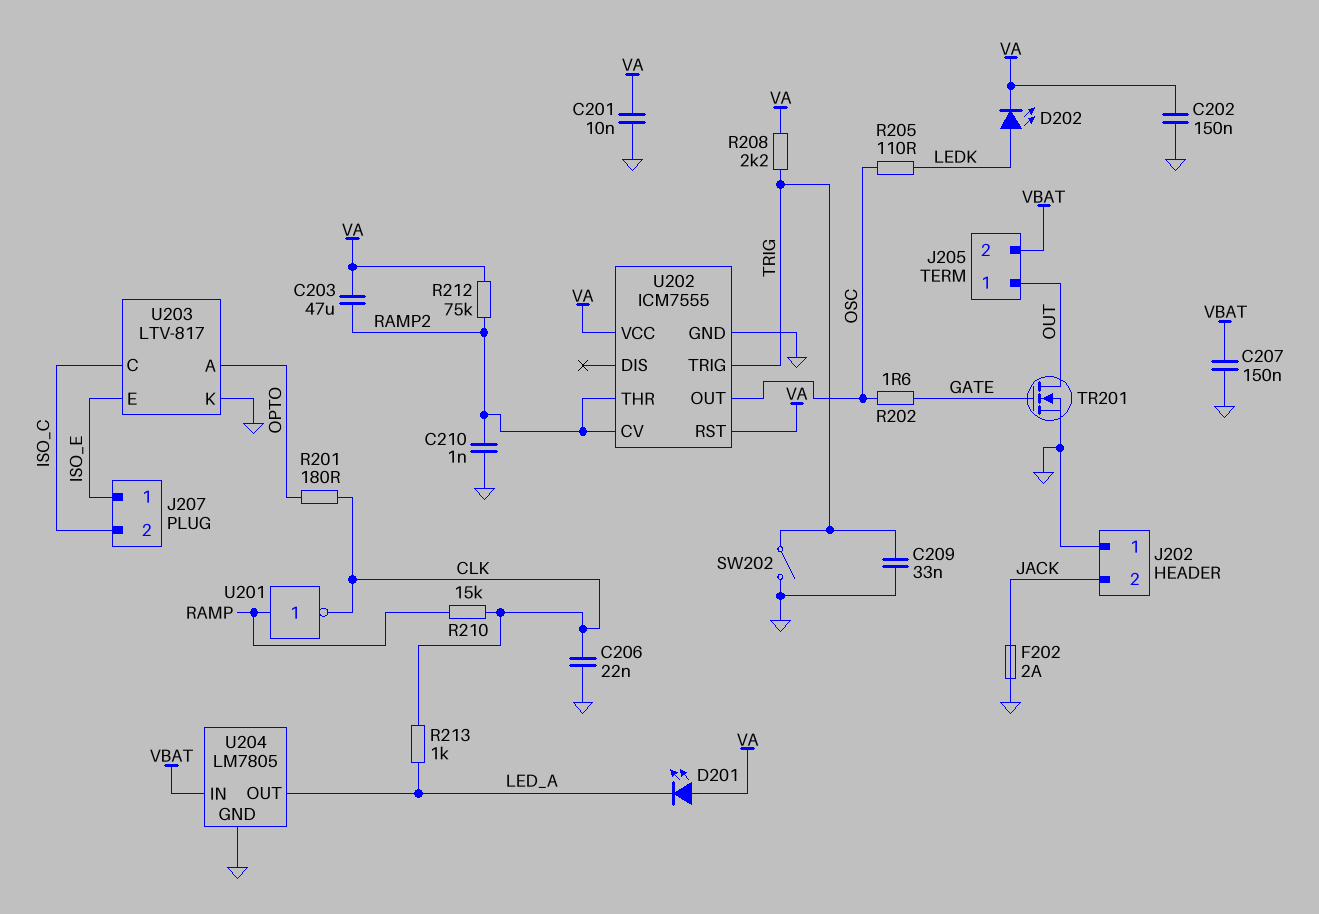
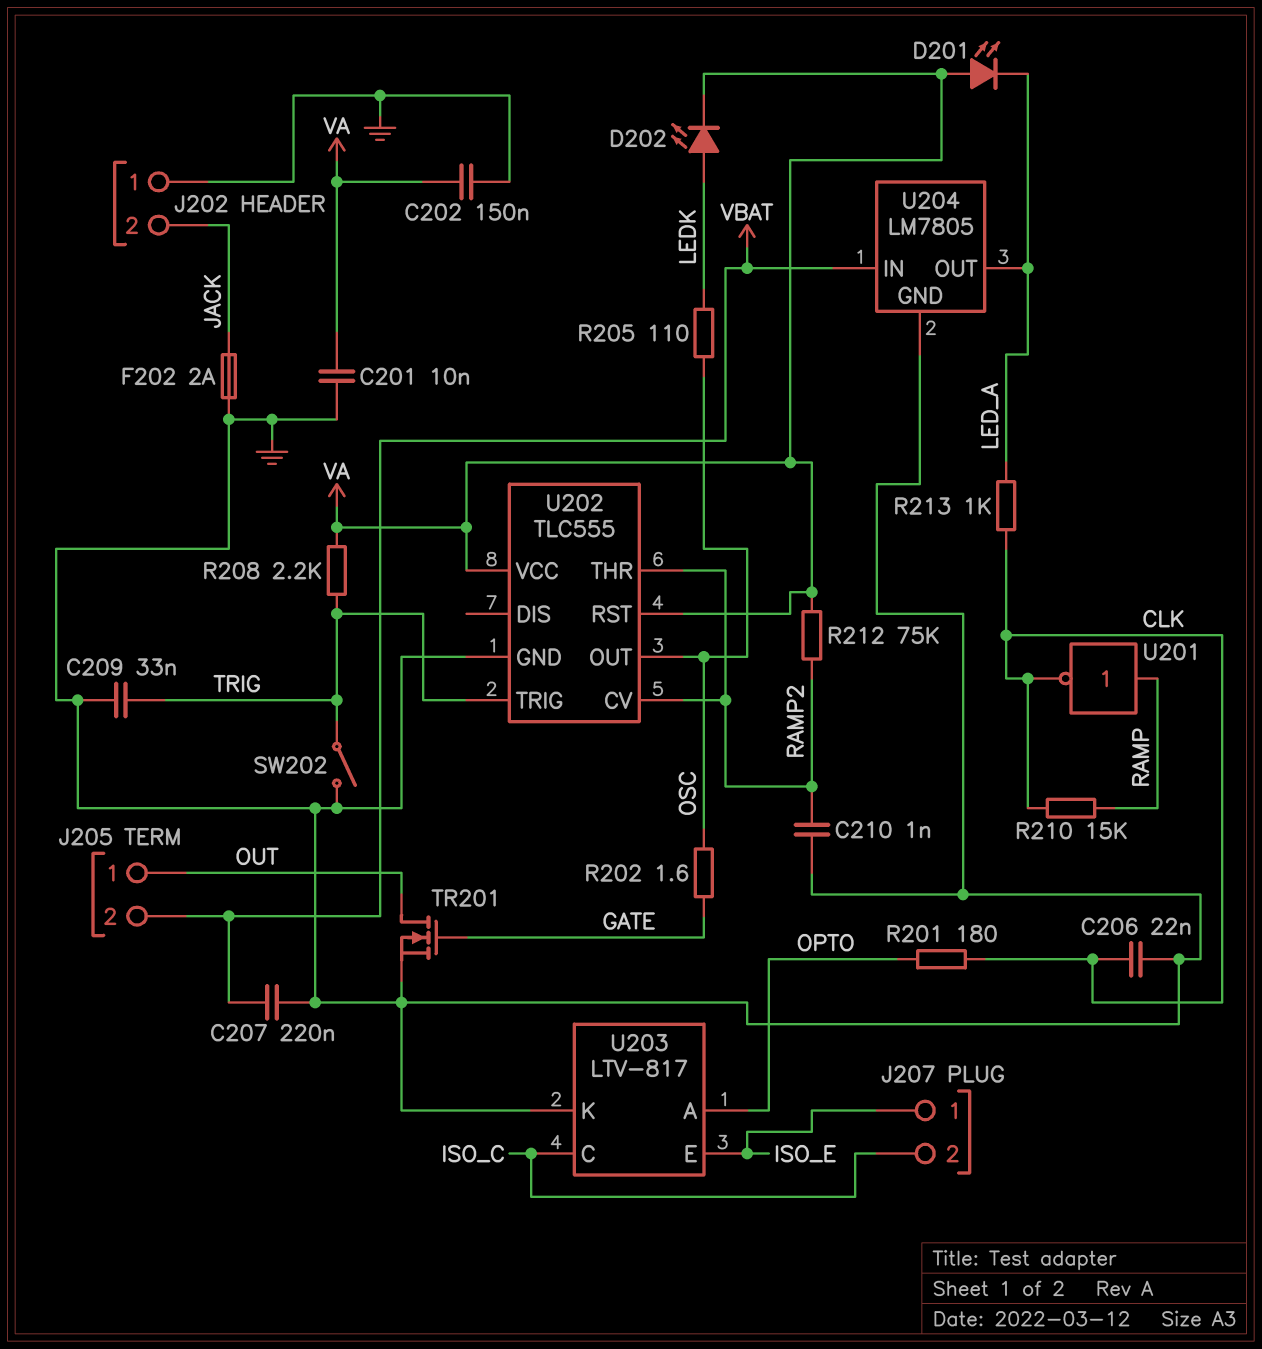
C203: 47uF (RAMP2, VA) -> none
C207: 150nF (GND, VBAT) -> 220nF (GND, VBAT)
U202: ICM7555 -> TLC555

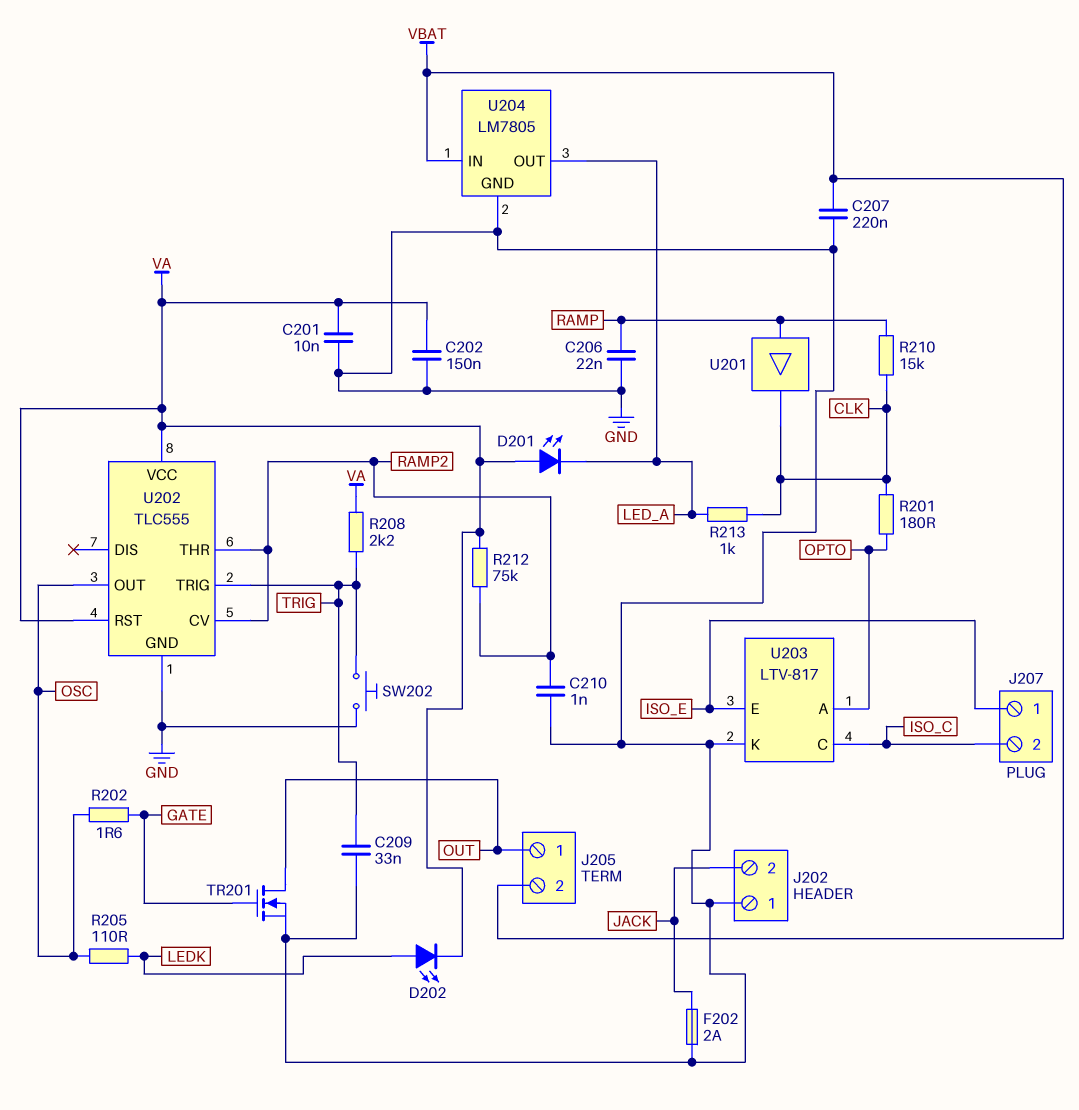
C206: 22nF (CLK, GND) -> 22nF (GND, RAMP)
SW202: switch (GND, TRIG) -> button (GND, TRIG)
U201: NOT (in RAMP, out CLK) -> buffer (in RAMP, out CLK)

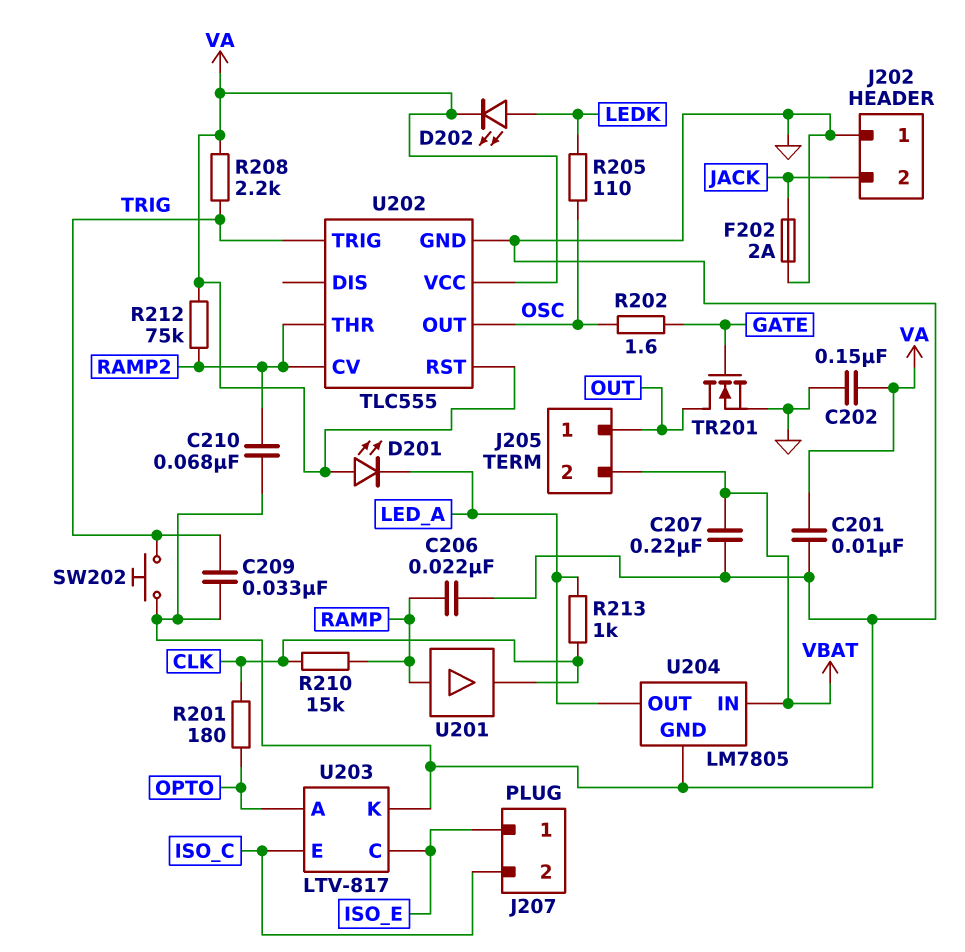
C210: 1nF (GND, RAMP2) -> 68nF (GND, RAMP2)
U203 pin C: ISO_C -> ISO_E
U203 pin E: ISO_E -> ISO_C

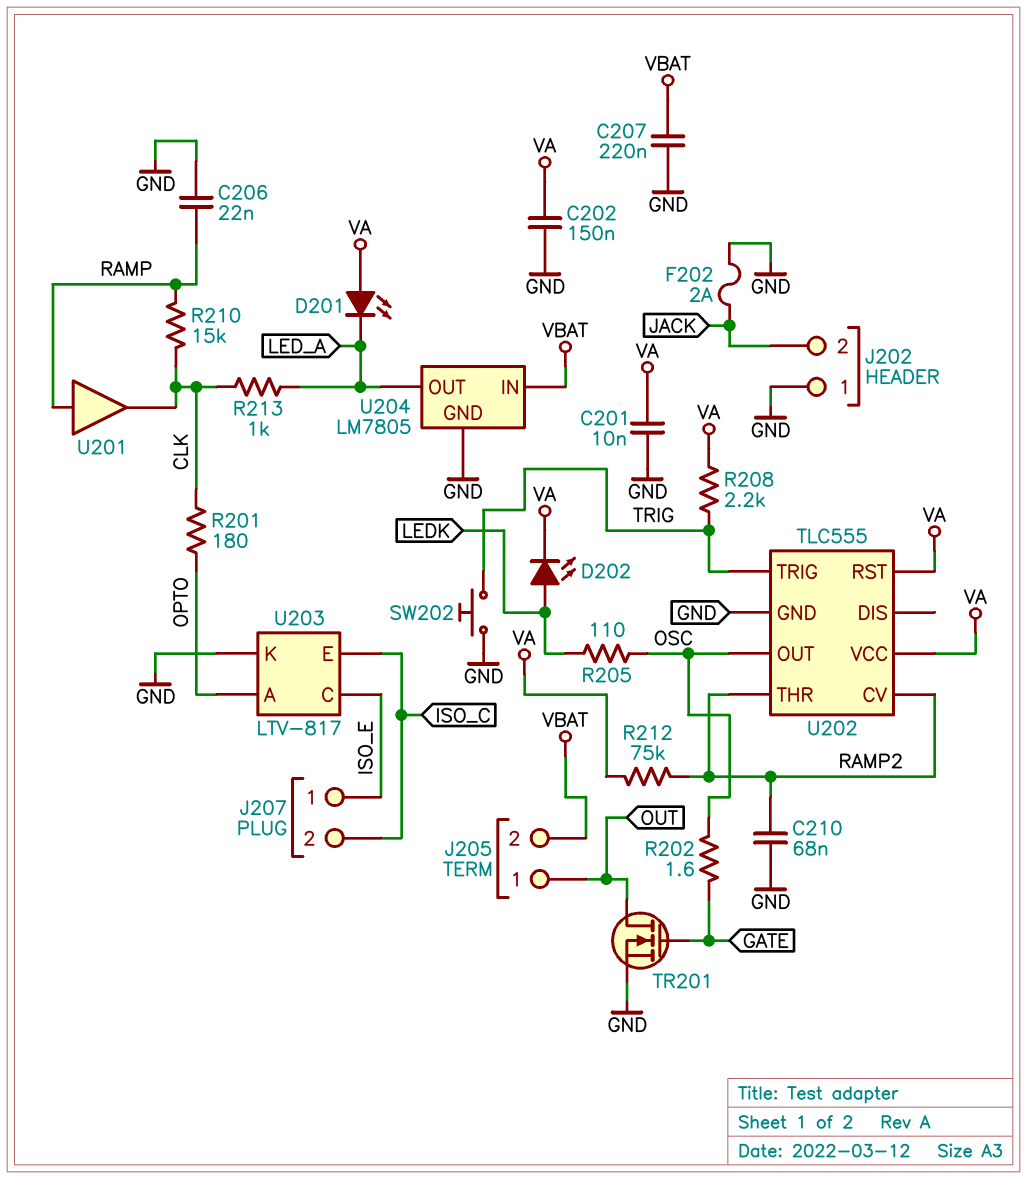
C209: 33nF (GND, TRIG) -> none

